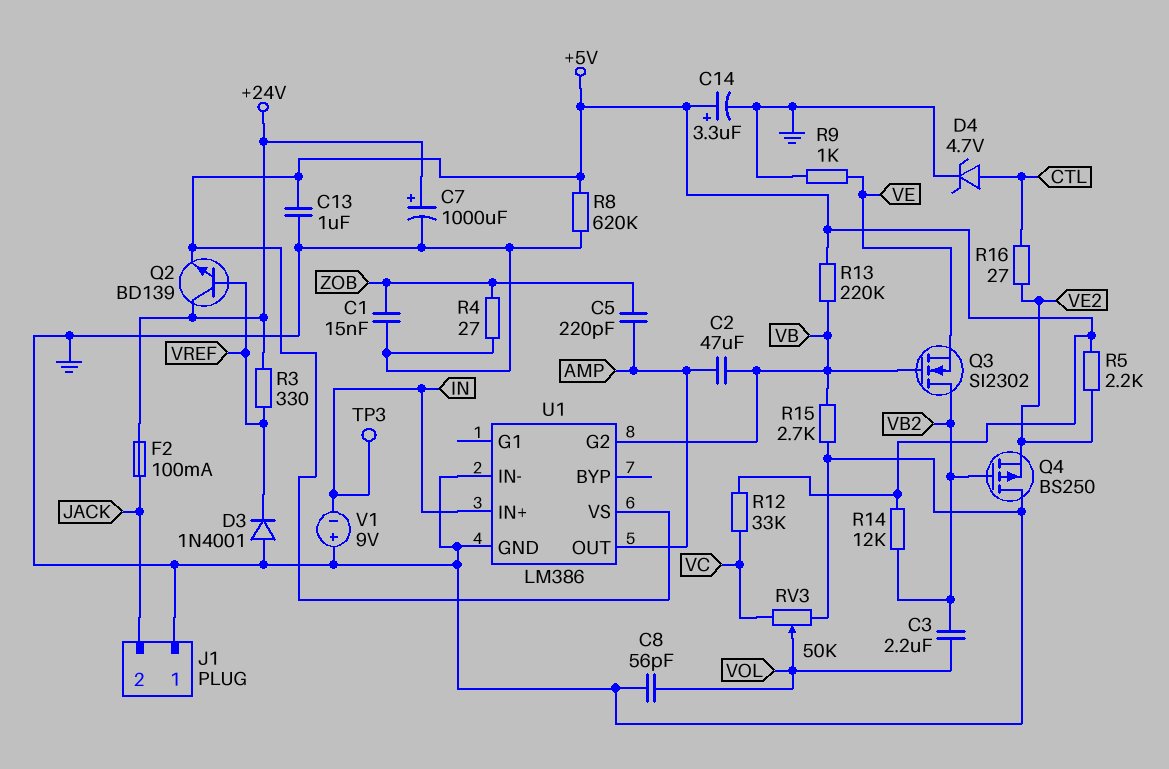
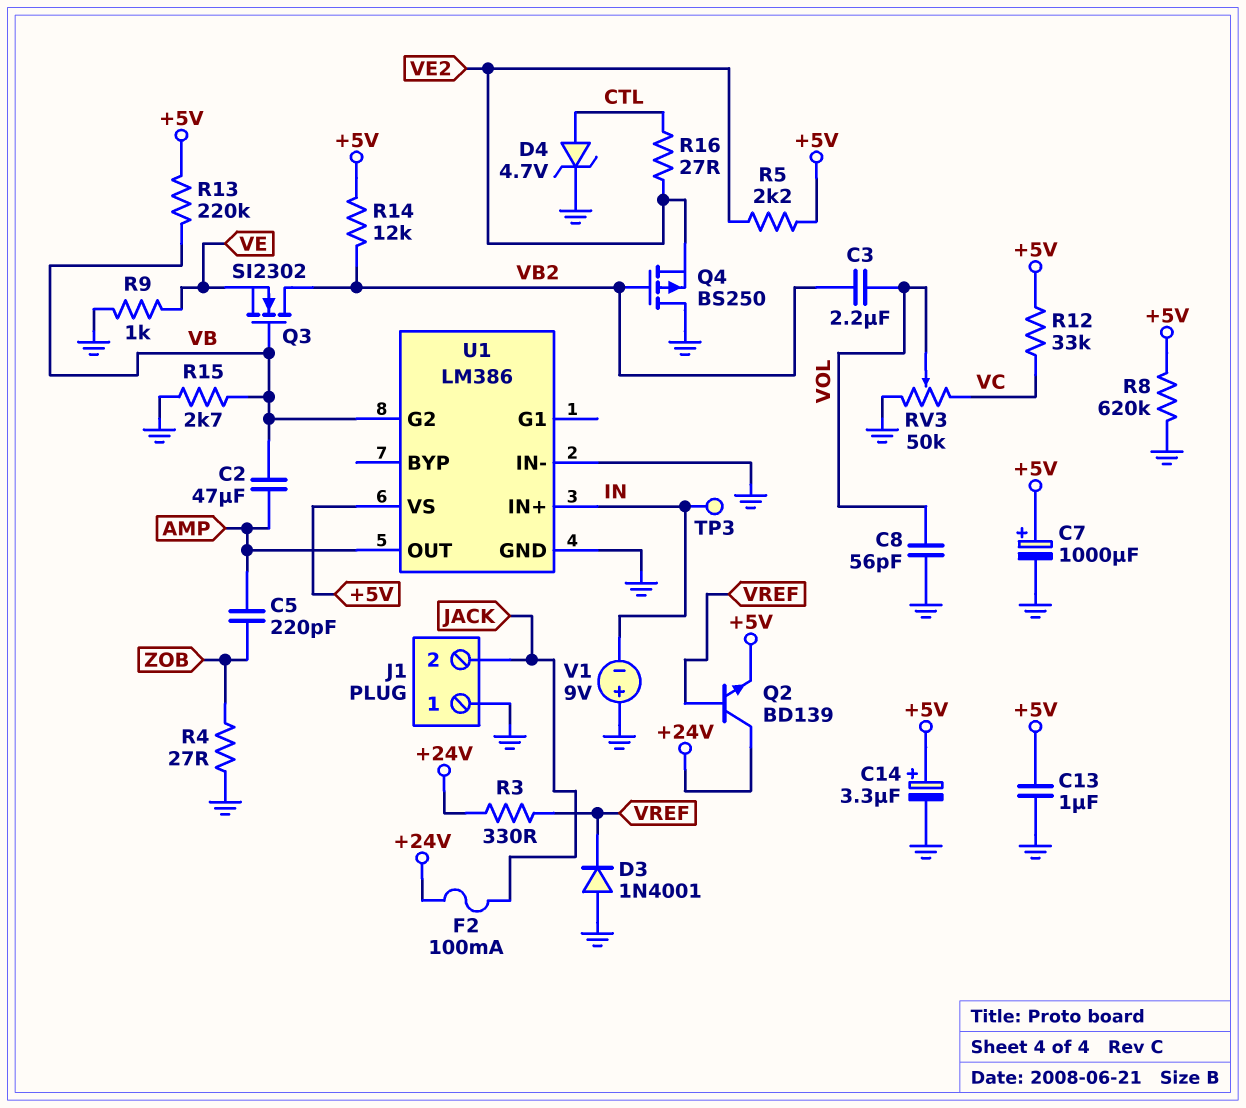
C1: 15nF (GND, ZOB) -> none
C7: 1000uF (plus +24V, minus GND) -> 1000uF (plus +5V, minus GND)

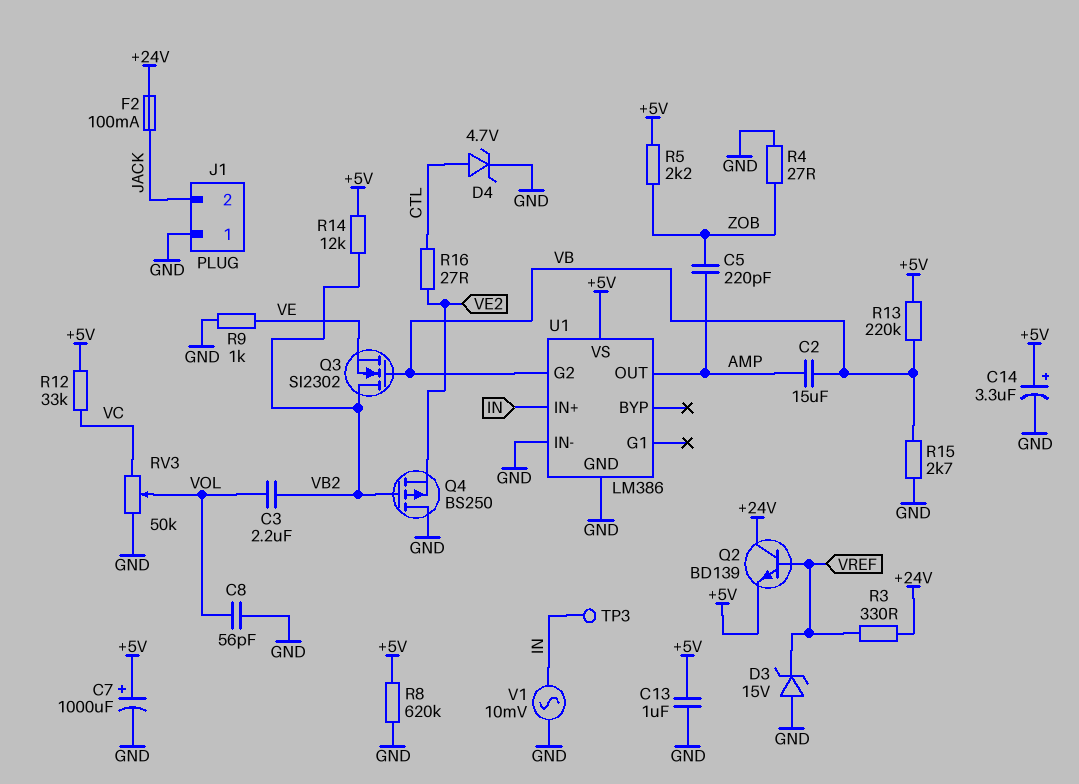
C2: 47uF (AMP, VB) -> 15uF (AMP, VB)
D3: diode 1N4001 (A GND, K VREF) -> zener 15V (A GND, K VREF)
R5: 2.2k (+5V, VE2) -> 2.2k (+5V, ZOB)
V1: 9V (plus GND, minus IN) -> AC 10mV (GND, IN)

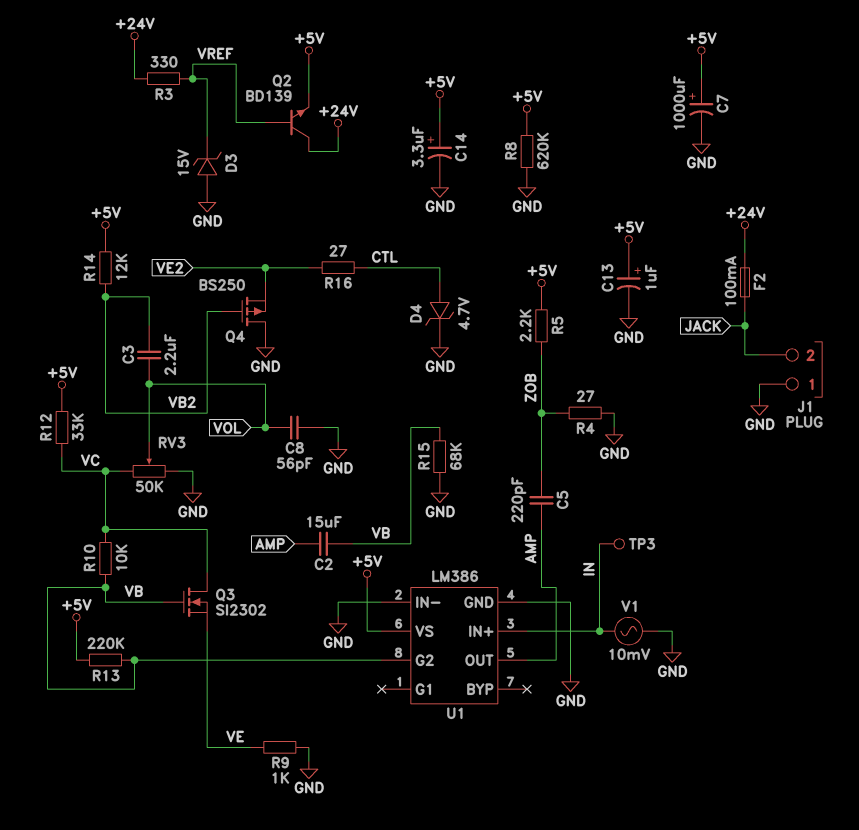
C13: 1uF (+5V, GND) -> 1uF (plus +5V, minus GND)
Q3: NMOS SI2302 (G VB, D VB2, S VE) -> NMOS SI2302 (G VB, D VC, S VE)
R10: none -> 10k (VB, VC)
R15: 2.7k (GND, VB) -> 68k (GND, VB)

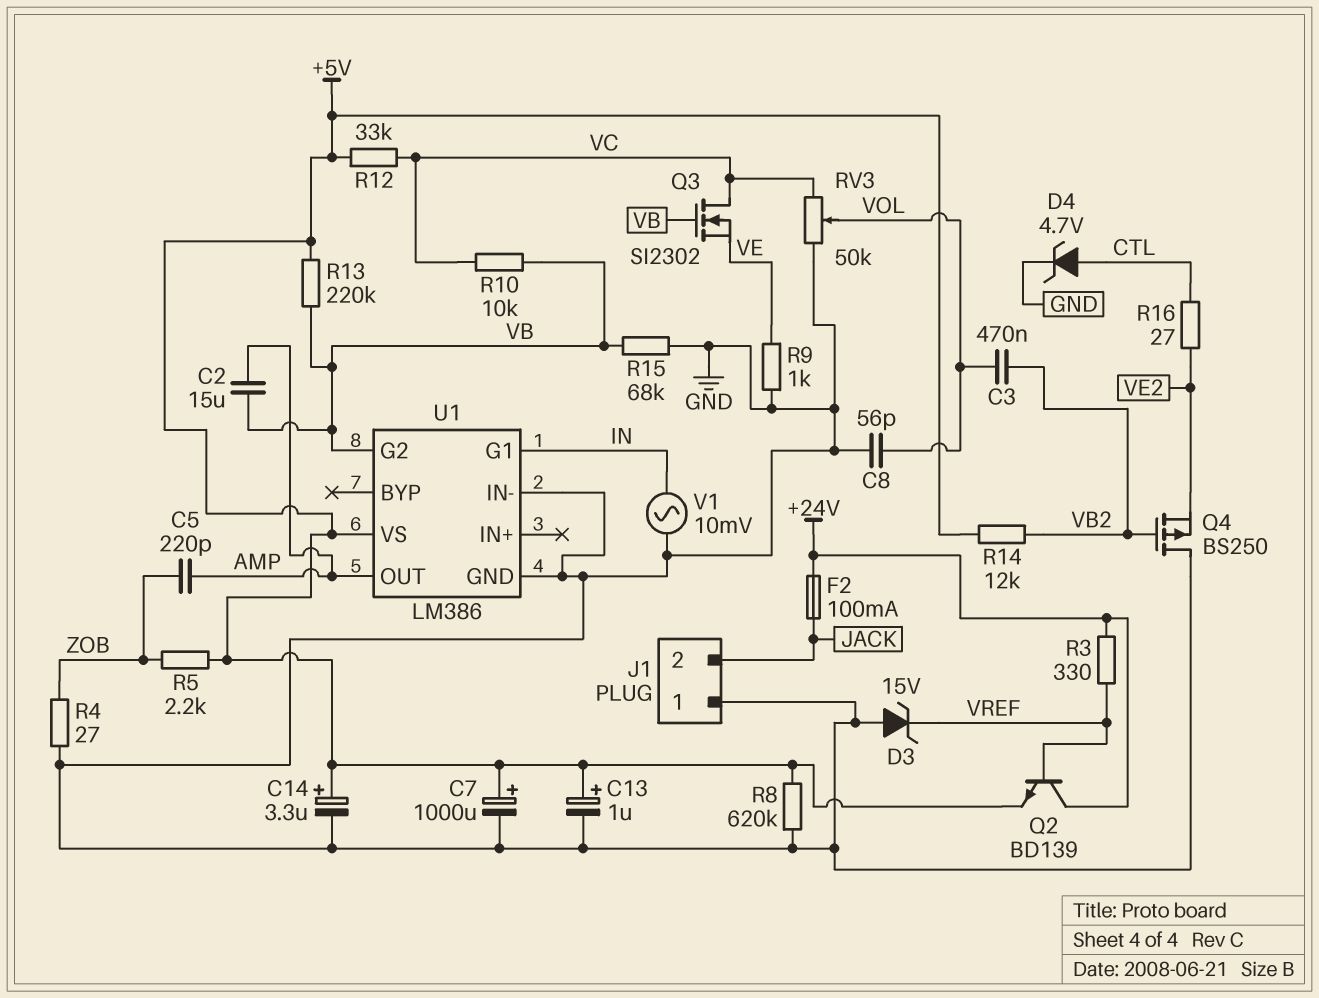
C3: 2.2uF (VB2, VOL) -> 470nF (VB2, VOL)
TP3: test point (IN) -> none
U1 pin G1: none -> IN
U1 pin IN+: IN -> none

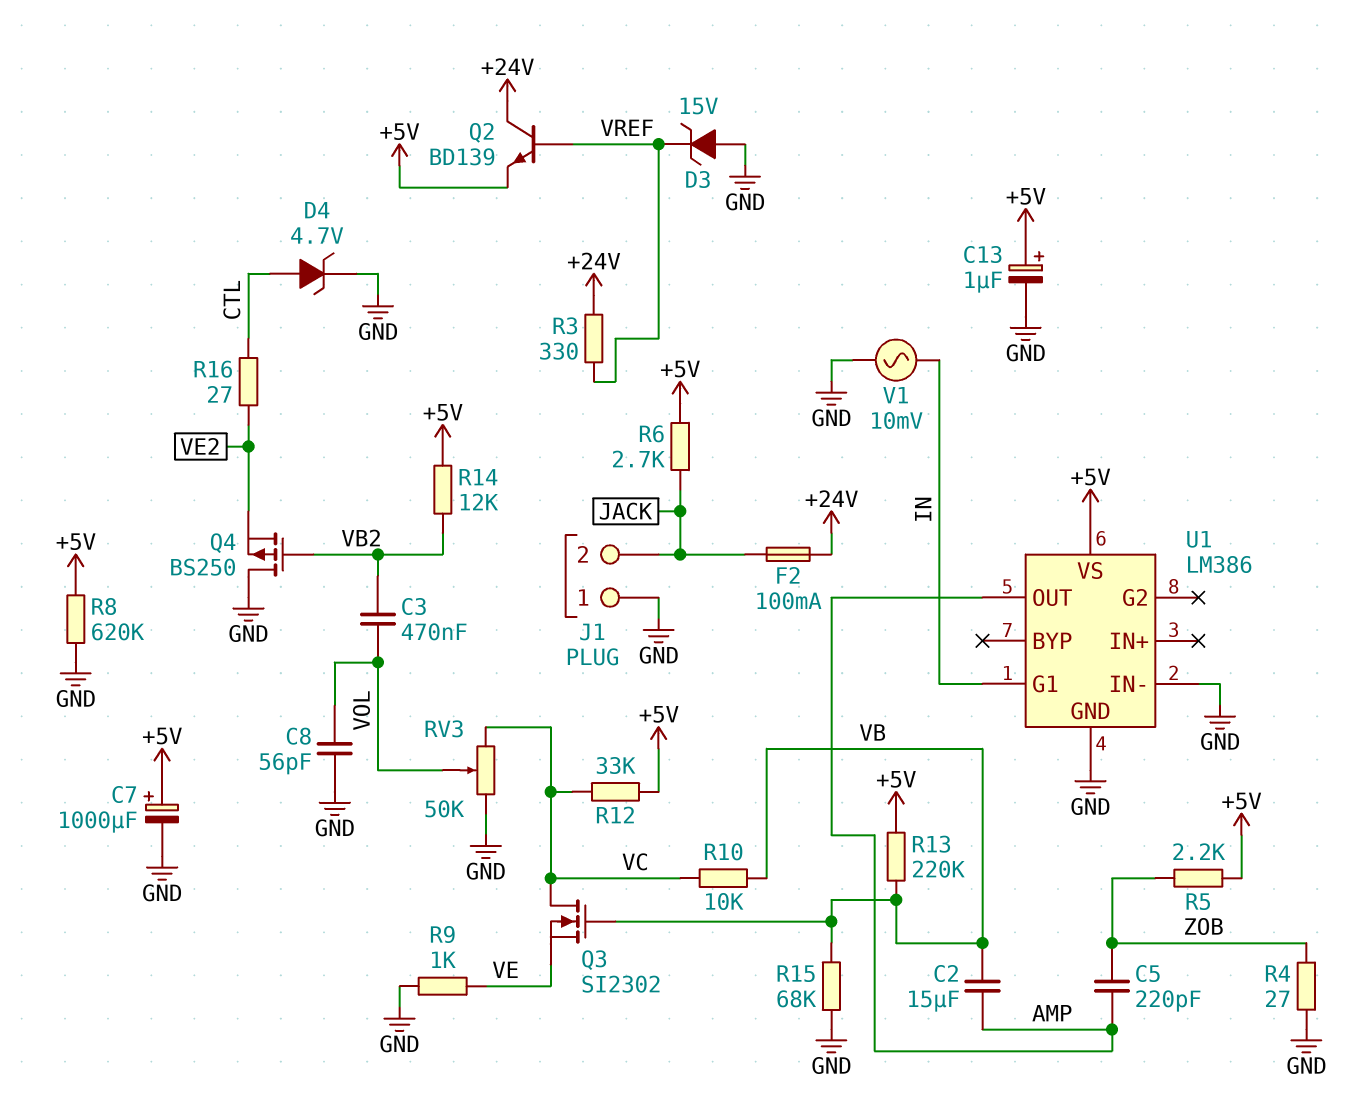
C14: 3.3uF (plus +5V, minus GND) -> none
R6: none -> 2.7k (+5V, JACK)
U1 pin G2: VB -> none

